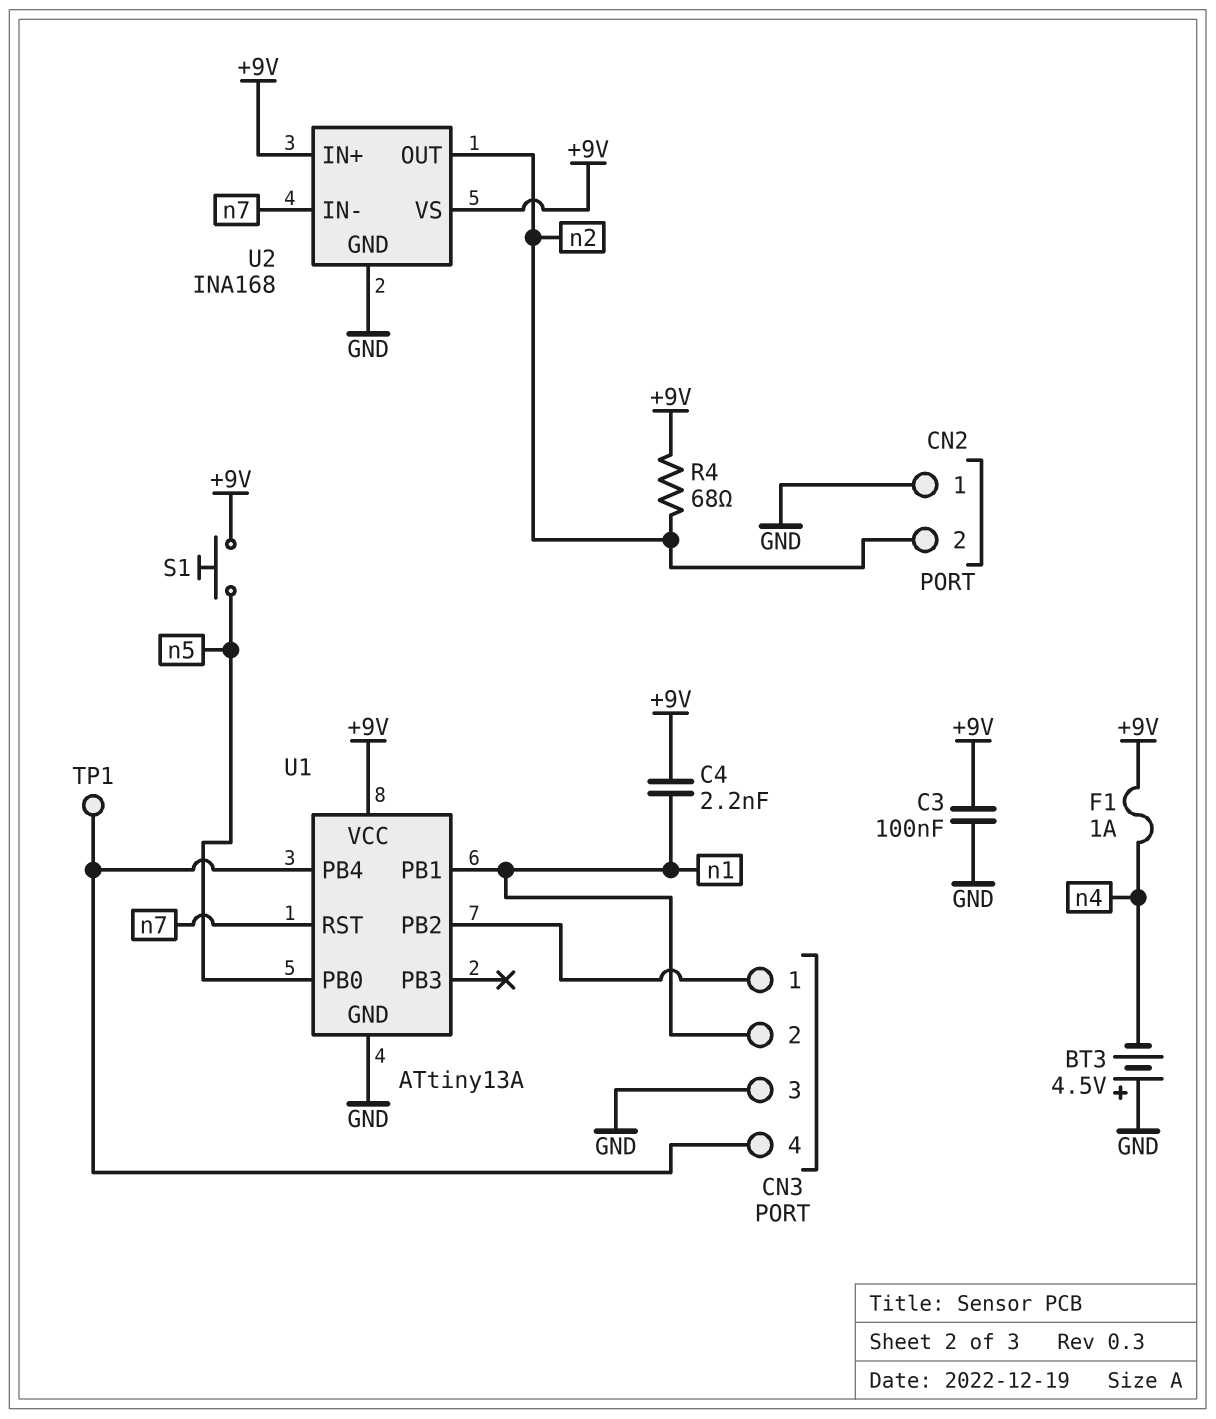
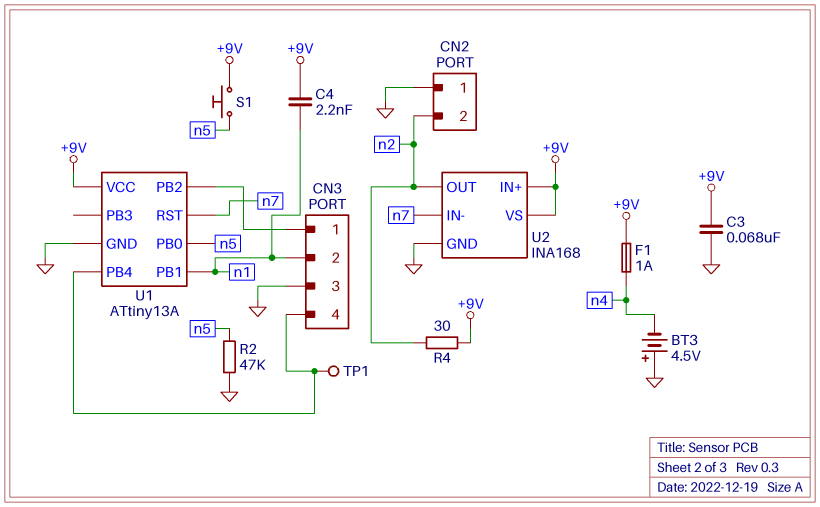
C3: 100nF (+9V, GND) -> 68nF (+9V, GND)
R2: none -> 47k (GND, n5)
R4: 68 (+9V, n2) -> 30 (+9V, n2)

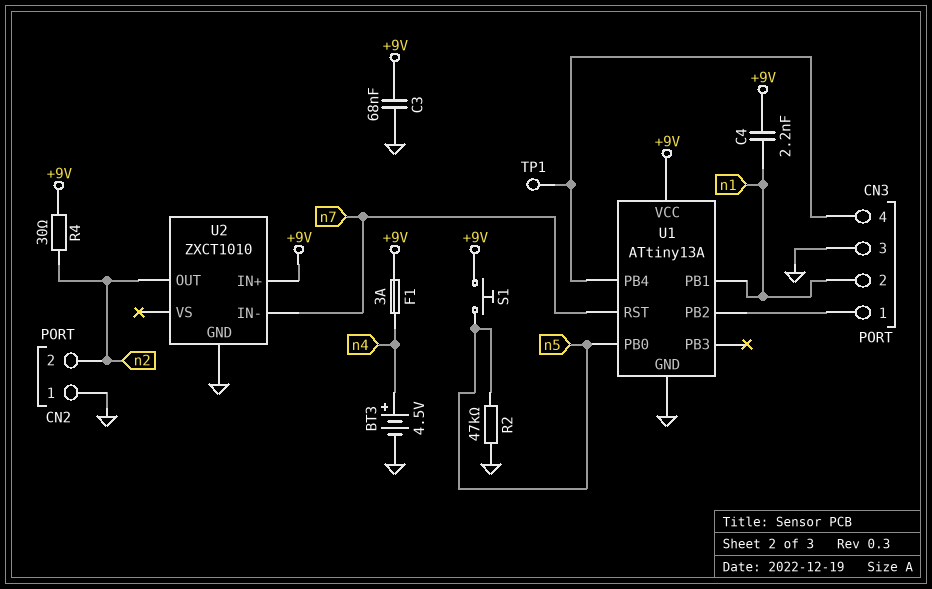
BT3: 4.5V (plus GND, minus n4) -> 4.5V (plus n4, minus GND)
F1: 1A (+9V, n4) -> 3A (+9V, n4)
U2: INA168 -> ZXCT1010
U2 pin VS: +9V -> none

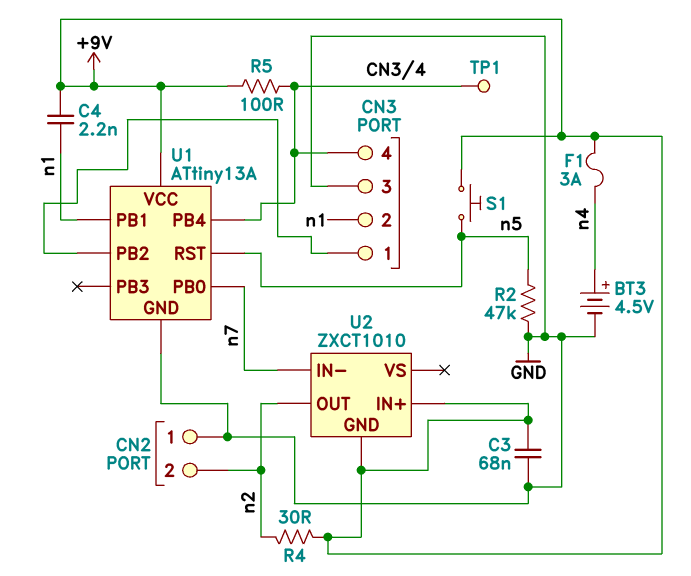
R5: none -> 100 (+9V, CN3/4)
U1 pin PB0: n5 -> n7
U1 pin RST: n7 -> n5
U2 pin GND: GND -> +9V

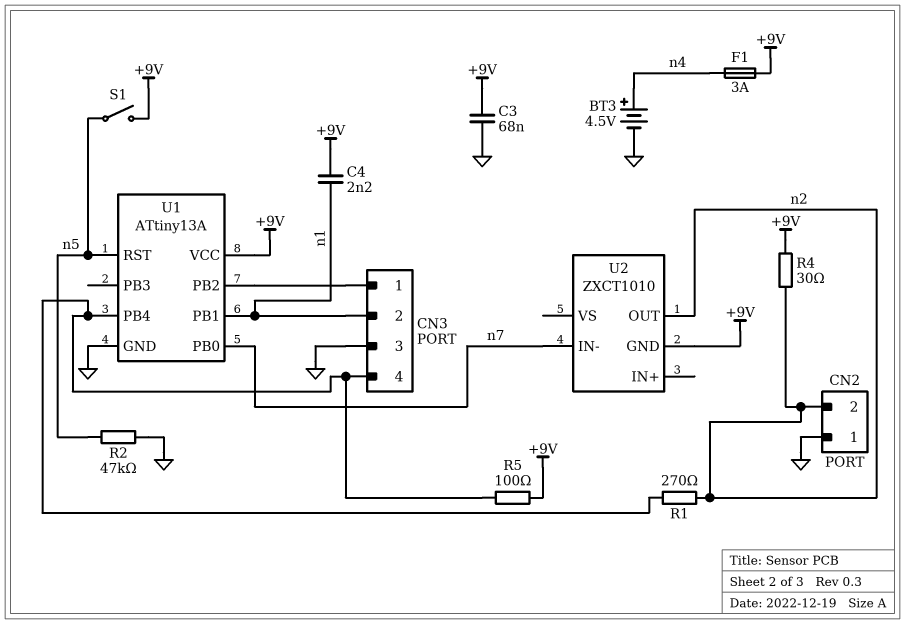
R1: none -> 270 (CN3/4, n2)
S1: button (+9V, n5) -> switch (+9V, n5)
TP1: test point (CN3/4) -> none
U2 pin IN+: +9V -> none

